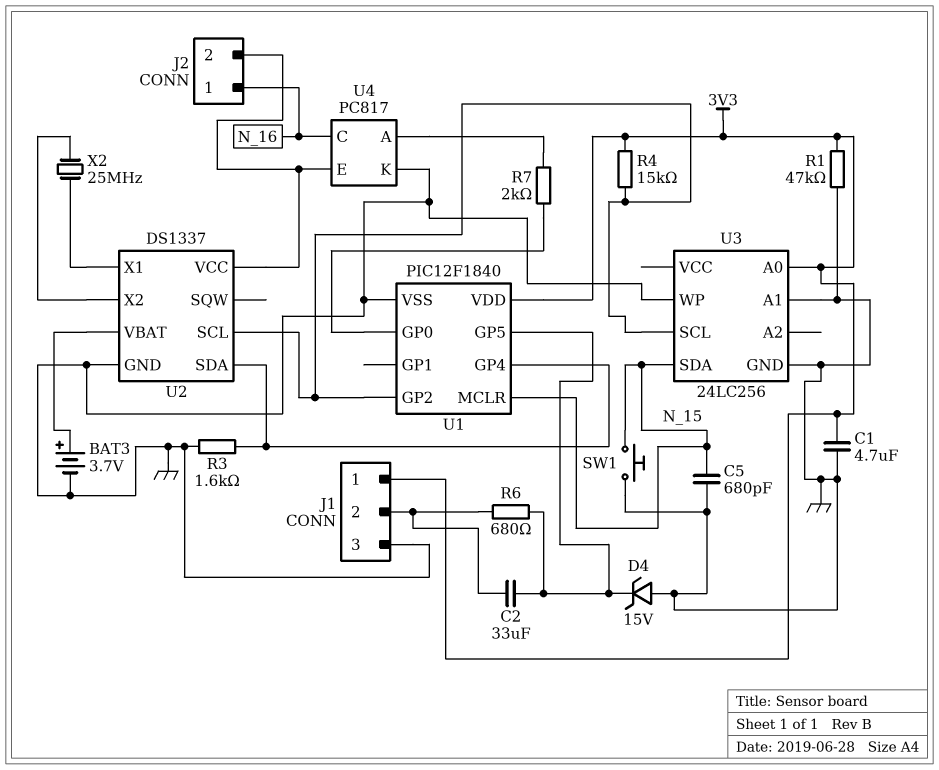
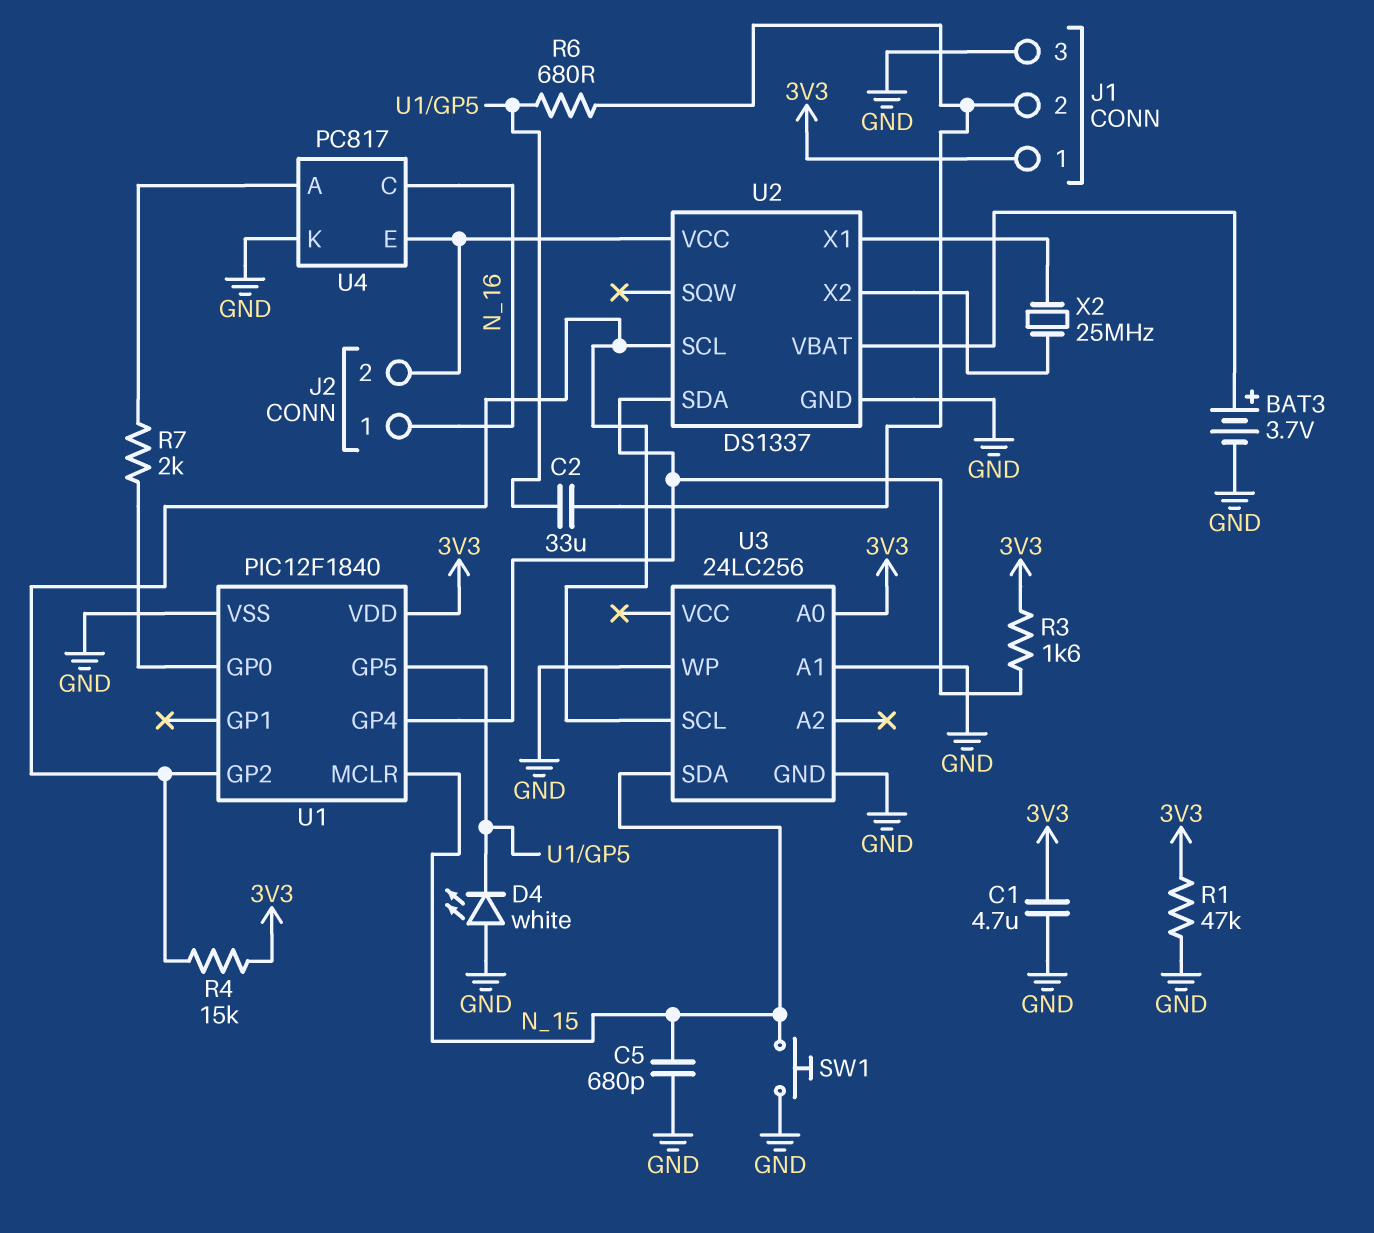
D4: zener 15V (A GND, K U1/GP5) -> LED white (A GND, K U1/GP5)
R3: 1.6k (GND, U1/GP4) -> 1.6k (3V3, U1/GP4)

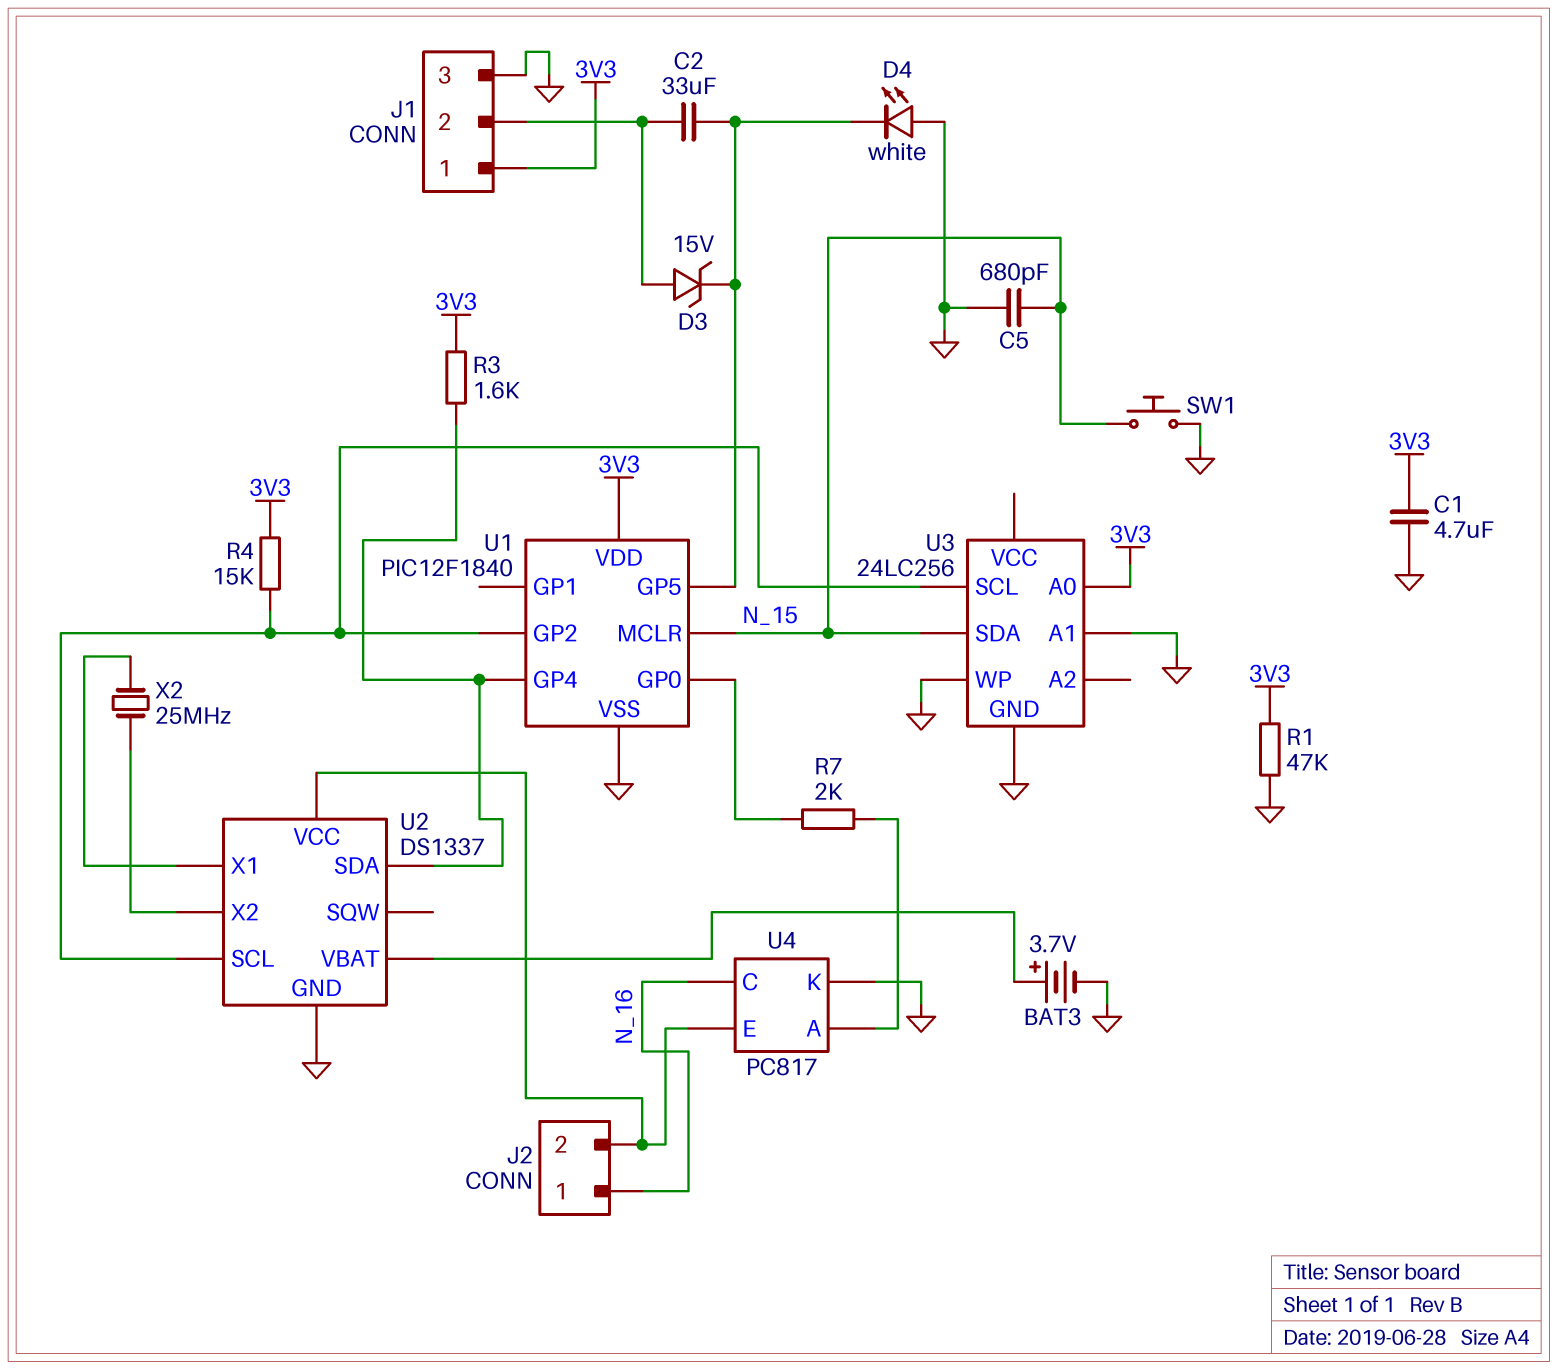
D3: none -> zener 15V (A J1/2, K U1/GP5)
R6: 680 (J1/2, U1/GP5) -> none

